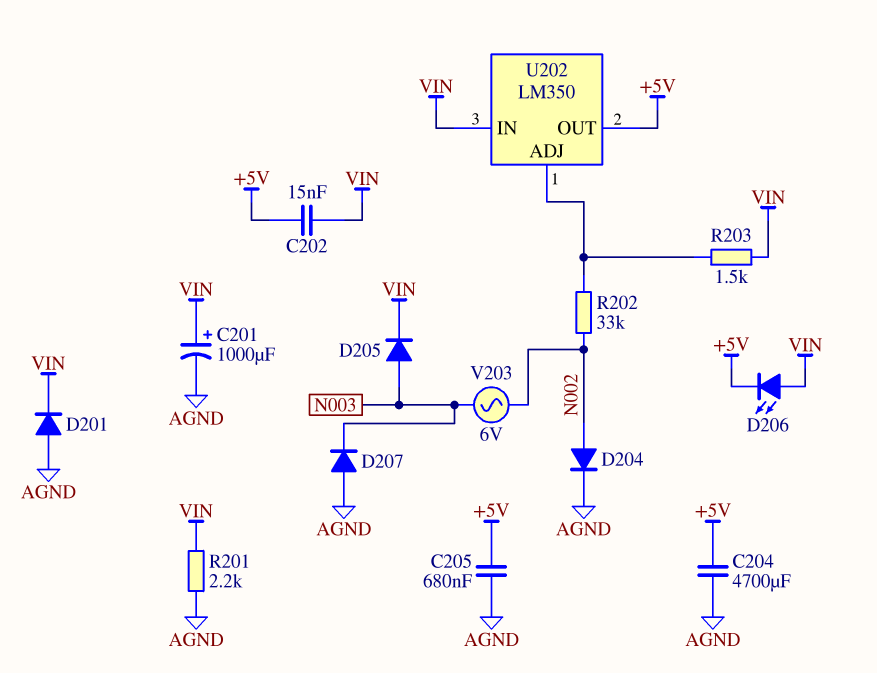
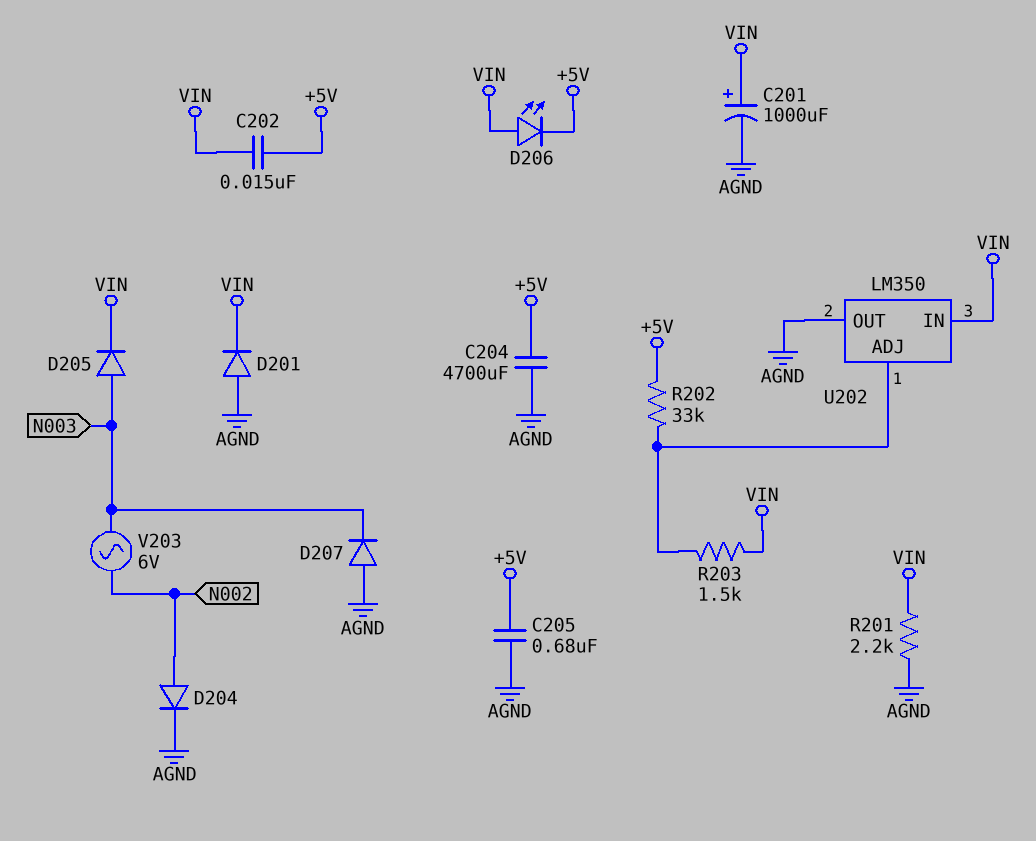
R202: 33k (N002, U202/ADJ) -> 33k (+5V, U202/ADJ)
U202 pin OUT: +5V -> AGND

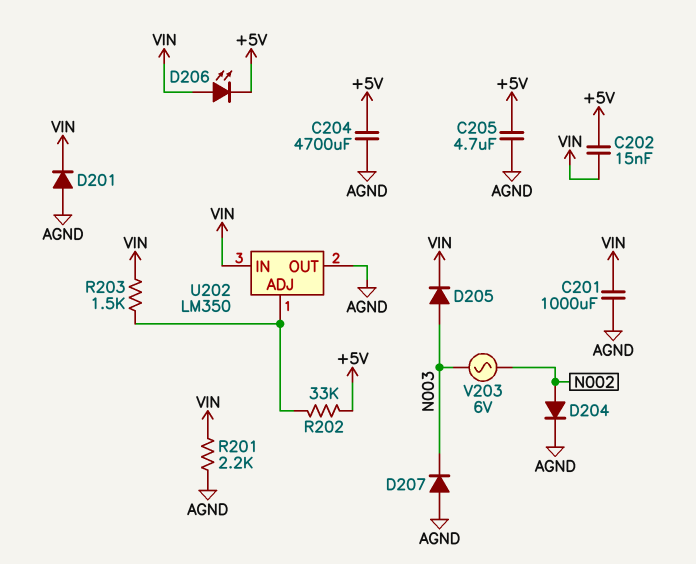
C201: 1000uF (plus VIN, minus AGND) -> 1000uF (AGND, VIN)
C205: 680nF (+5V, AGND) -> 4.7uF (+5V, AGND)

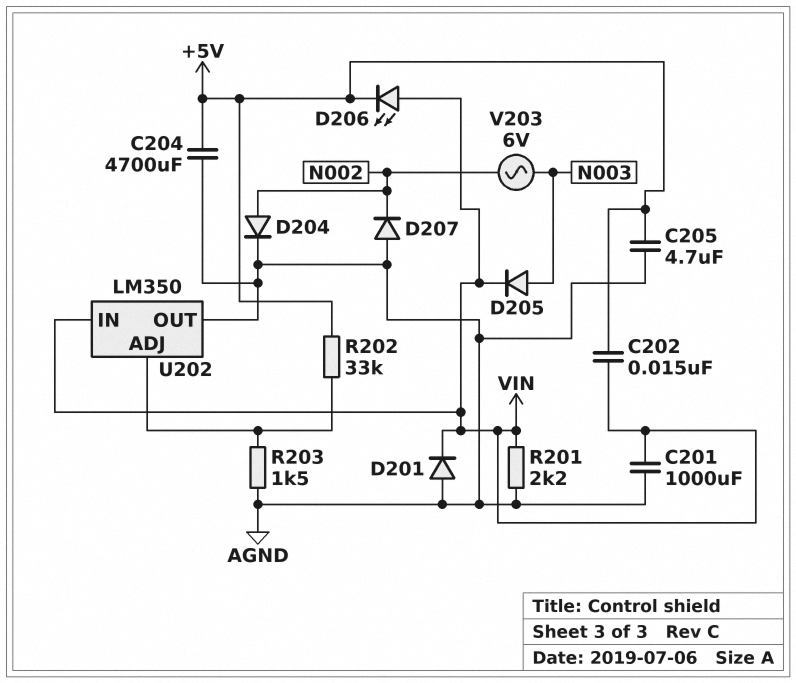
D207: diode (A AGND, K N003) -> diode (A AGND, K N002)
R203: 1.5k (U202/ADJ, VIN) -> 1.5k (AGND, U202/ADJ)

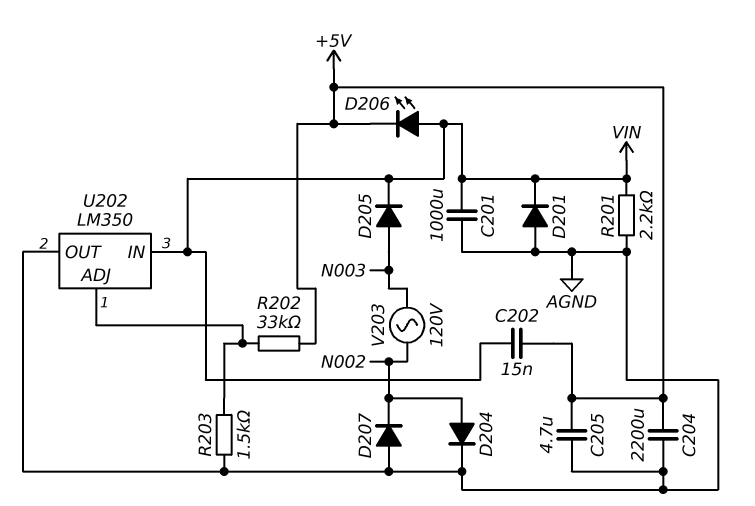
C204: 4700uF (+5V, AGND) -> 2200uF (+5V, AGND)
V203: AC 6V (N002, N003) -> AC 120V (N002, N003)

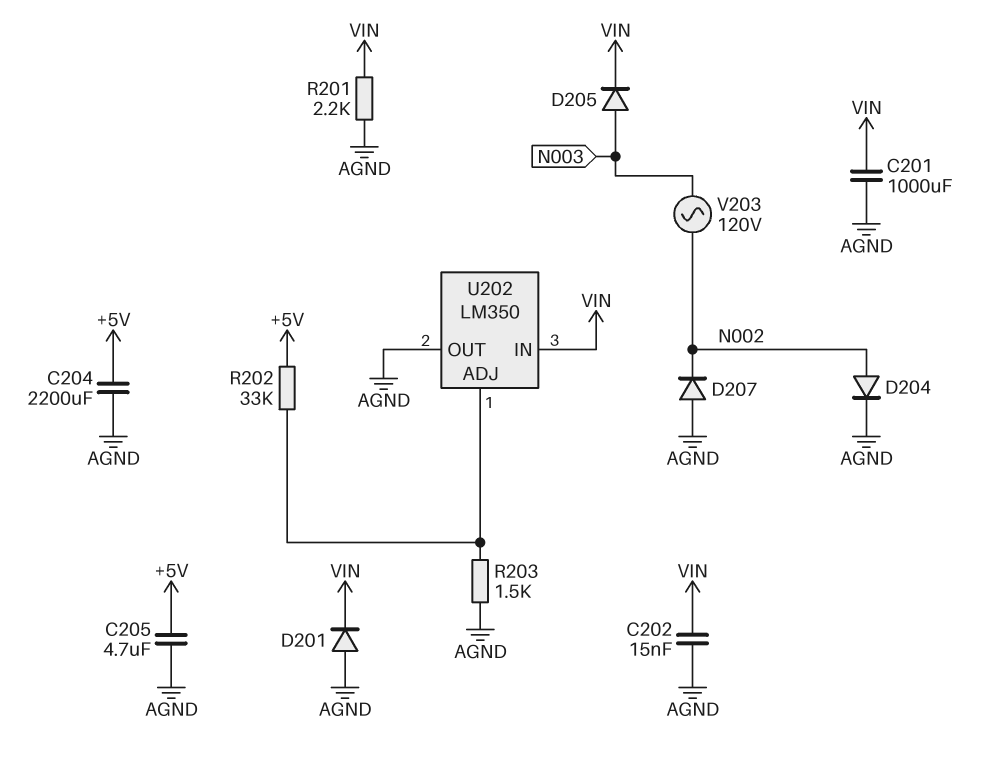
C202: 15nF (+5V, VIN) -> 15nF (AGND, VIN)
D206: LED (A VIN, K +5V) -> none

